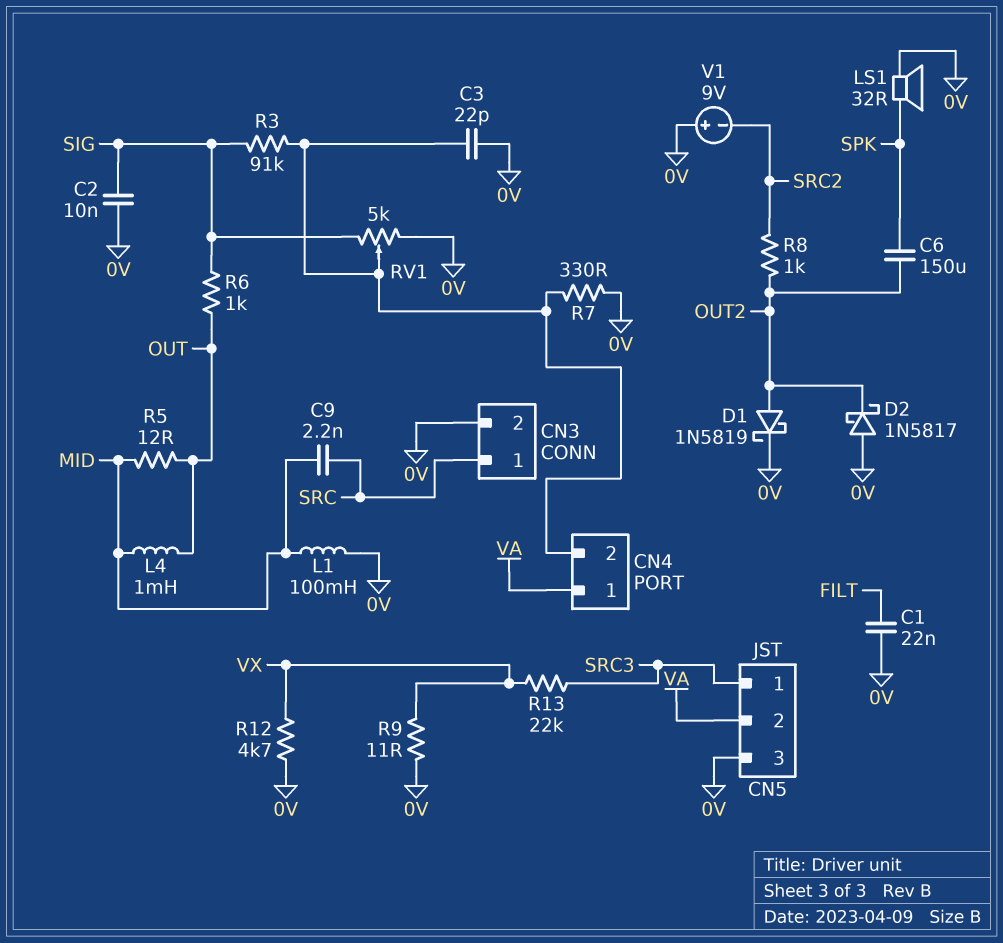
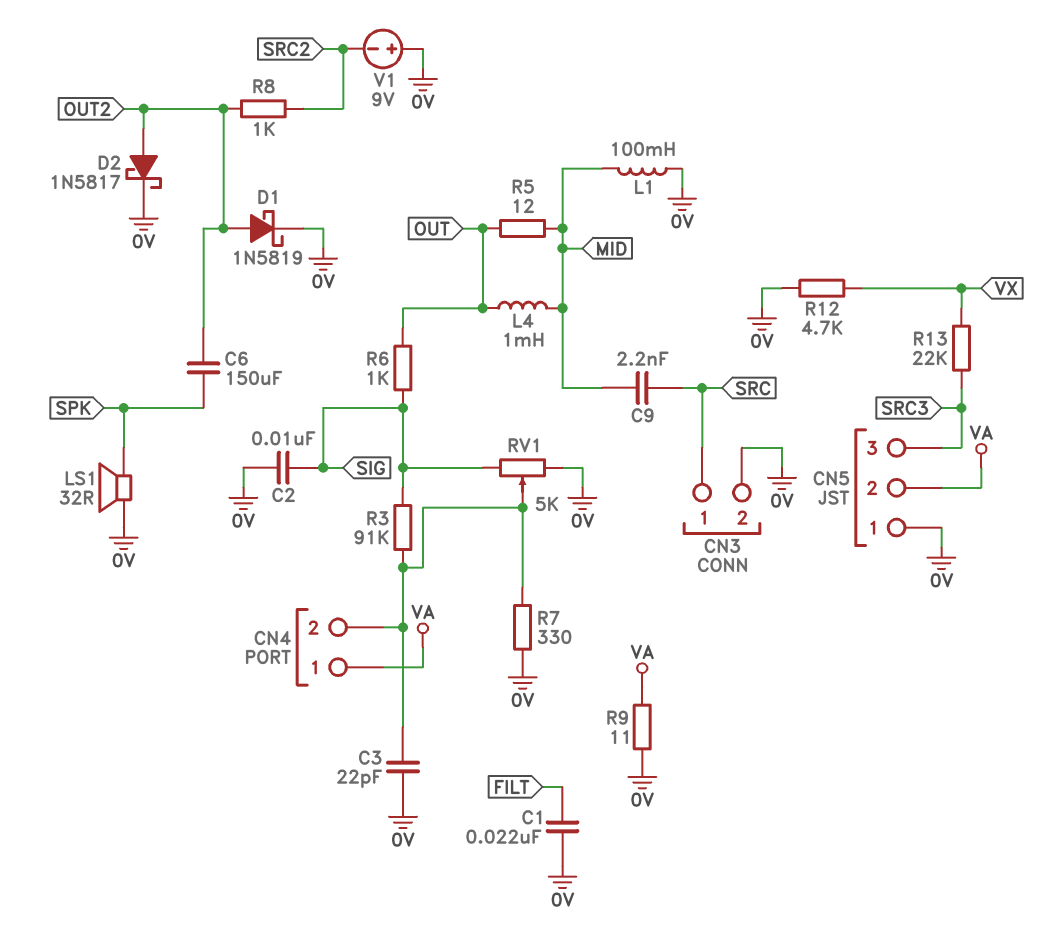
CN5 pin 1: SRC3 -> 0V
CN5 pin 3: 0V -> SRC3
D2: schottky 1N5817 (A 0V, K OUT2) -> schottky 1N5817 (A OUT2, K 0V)
R9: 11 (0V, VX) -> 11 (0V, VA)

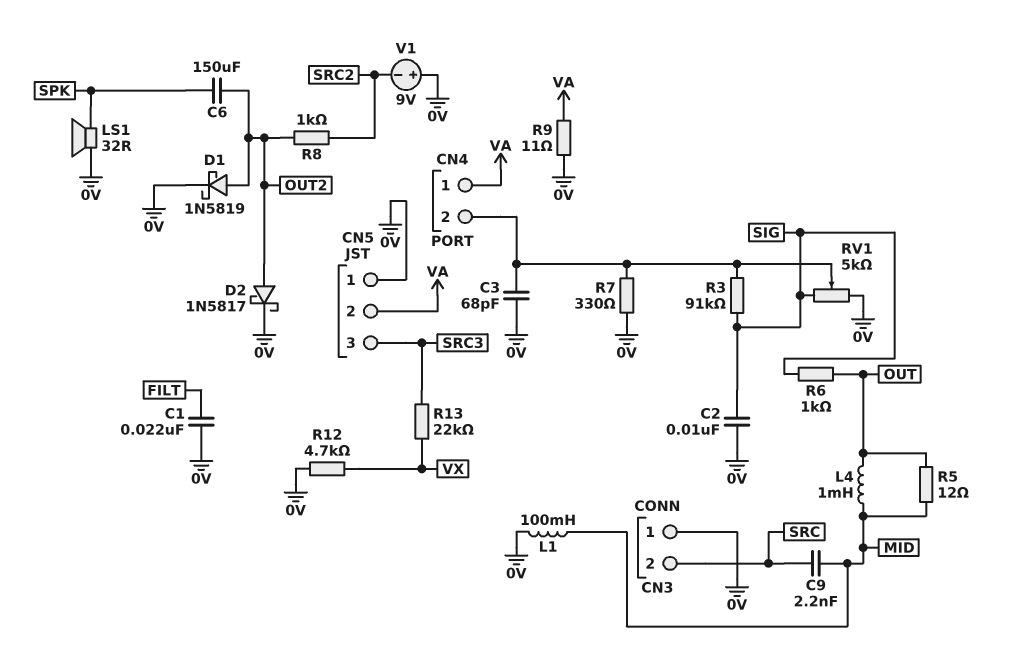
C3: 22pF (0V, CN4/2) -> 68pF (0V, CN4/2)
CN3 pin 1: SRC -> 0V
CN3 pin 2: 0V -> SRC

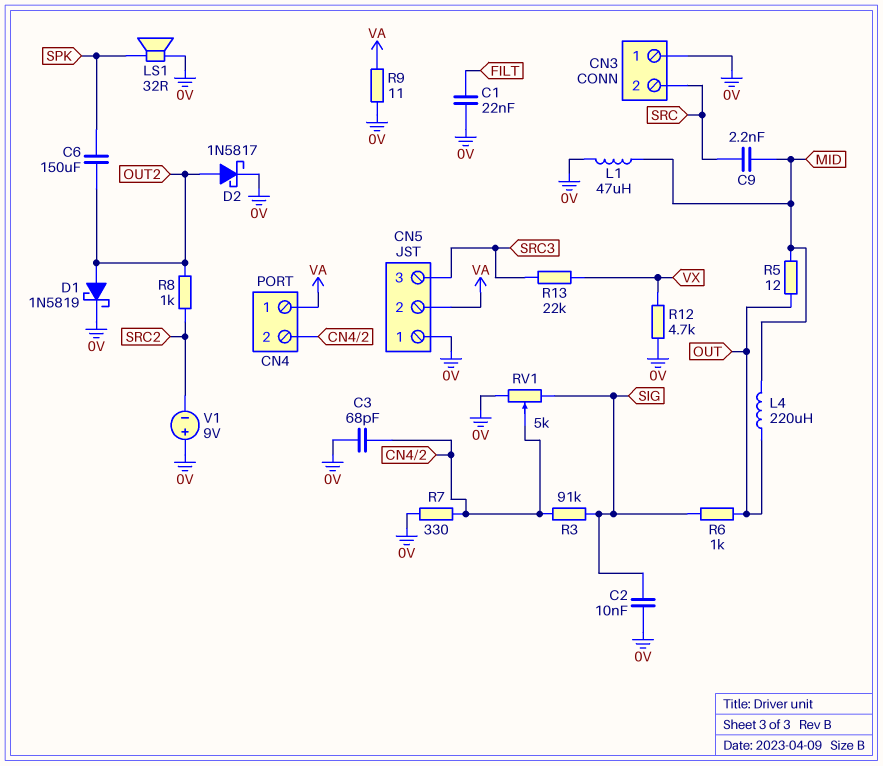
L1: 100mH (0V, MID) -> 47uH (0V, MID)
L4: 1mH (MID, OUT) -> 220uH (MID, OUT)

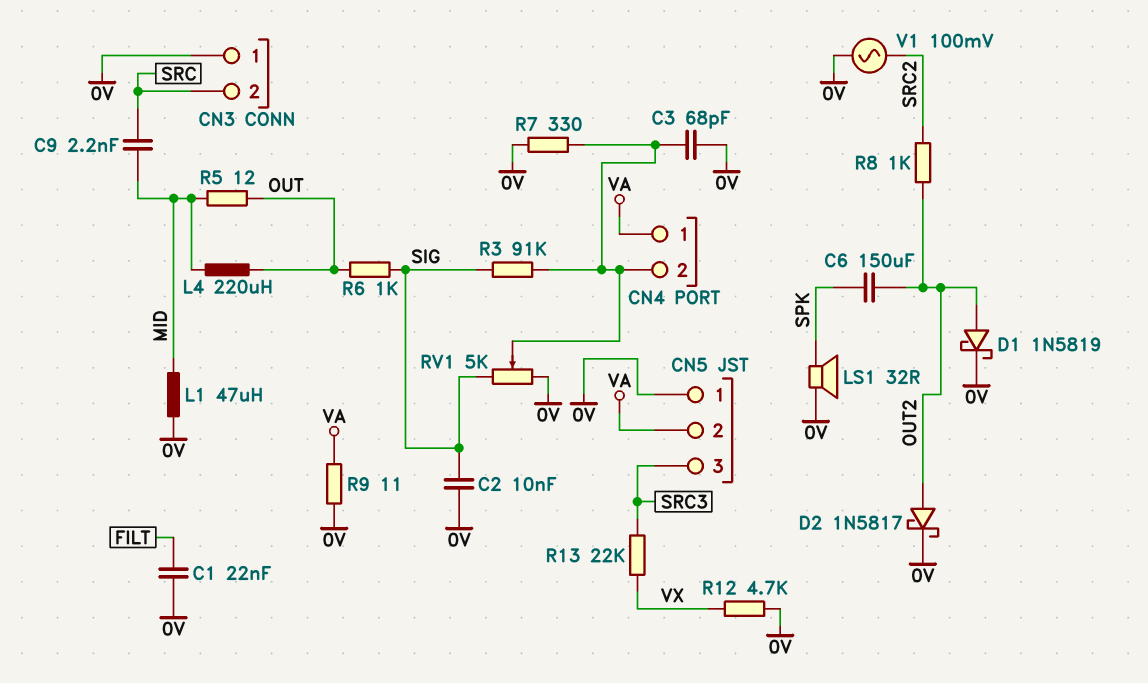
V1: 9V (plus 0V, minus SRC2) -> AC 100mV (0V, SRC2)

